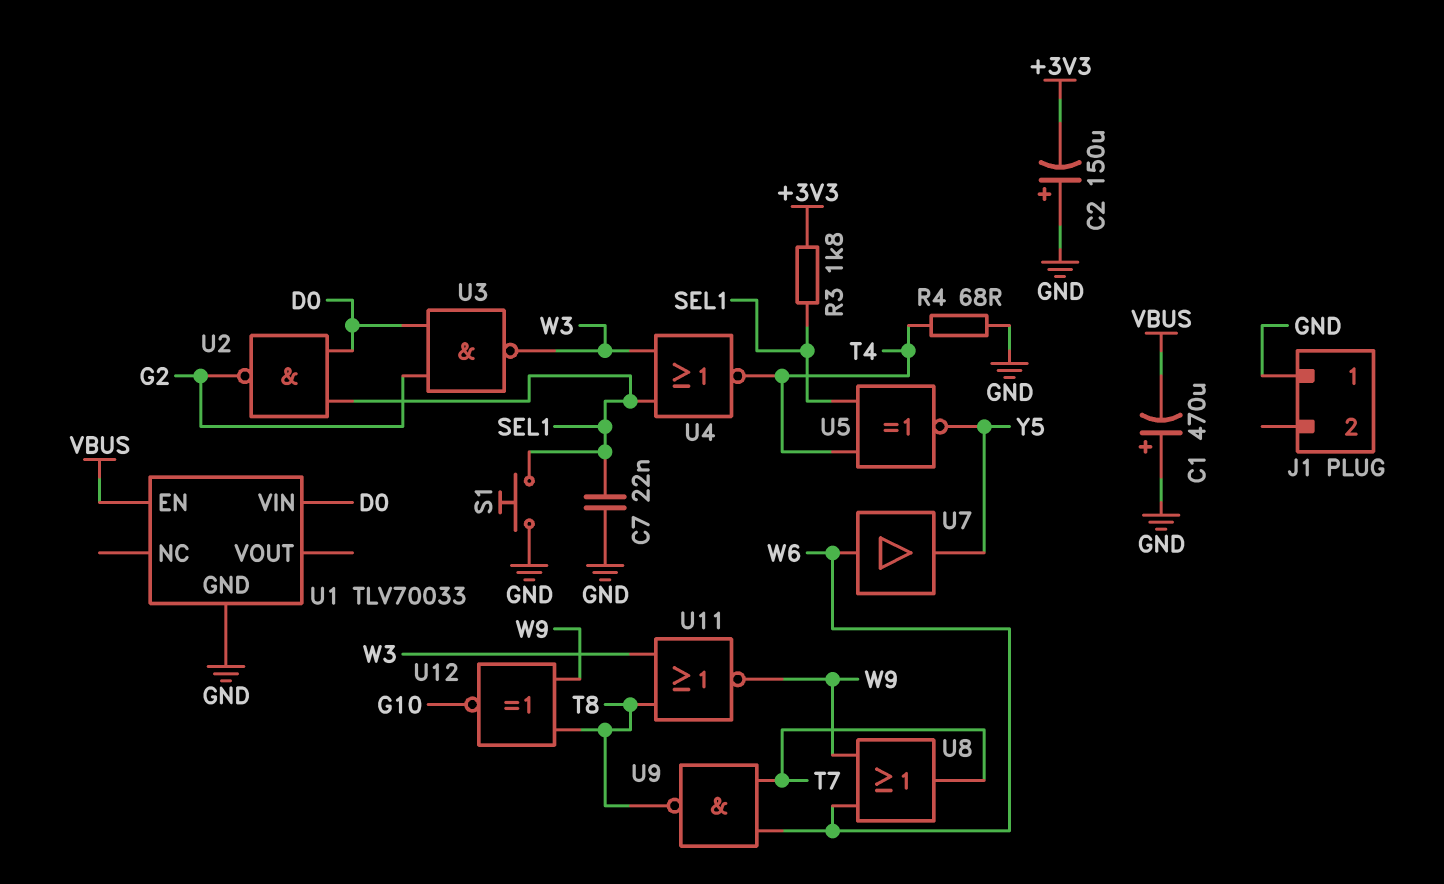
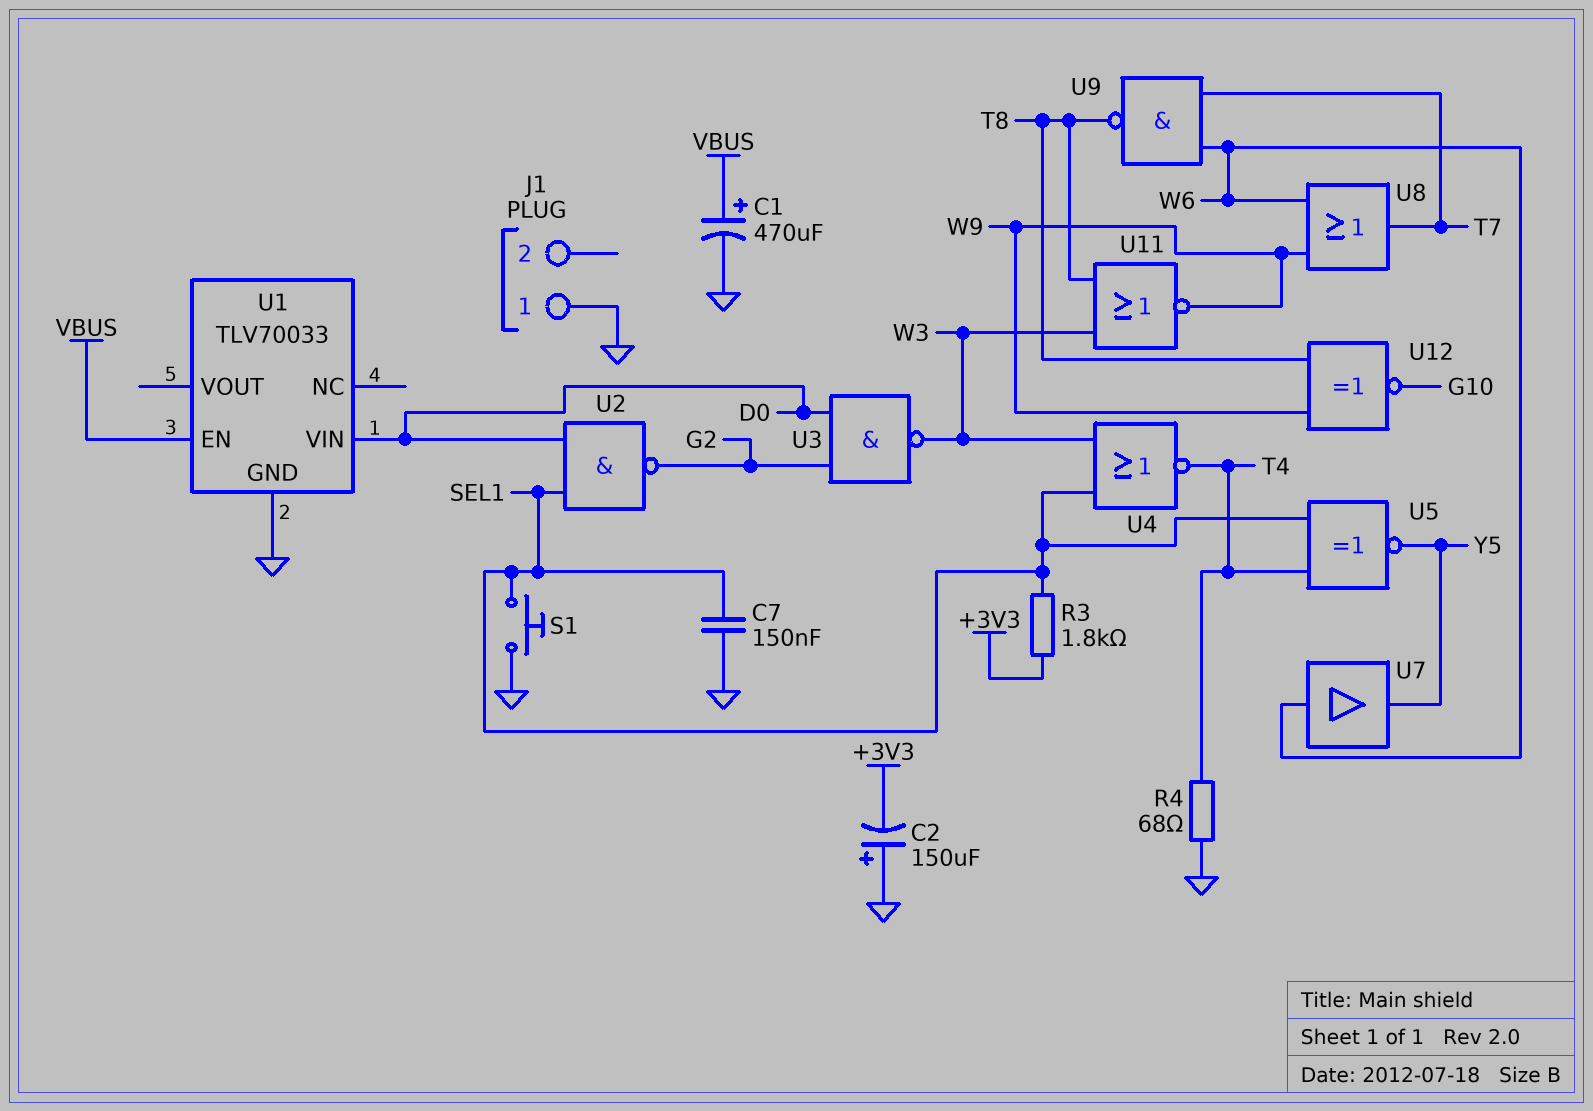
C1: 470uF (plus GND, minus VBUS) -> 470uF (plus VBUS, minus GND)
C7: 22nF (GND, SEL1) -> 150nF (GND, SEL1)

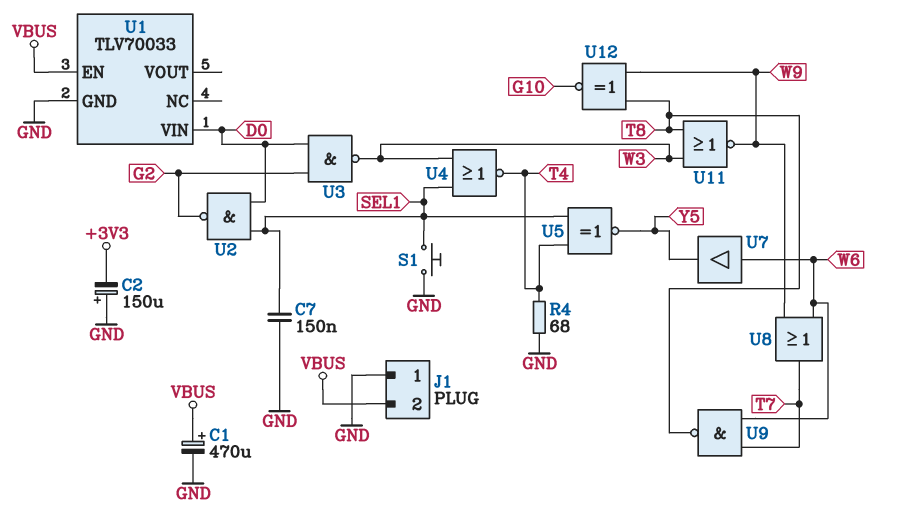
J1 pin 2: none -> VBUS
R3: 1.8k (+3V3, SEL1) -> none

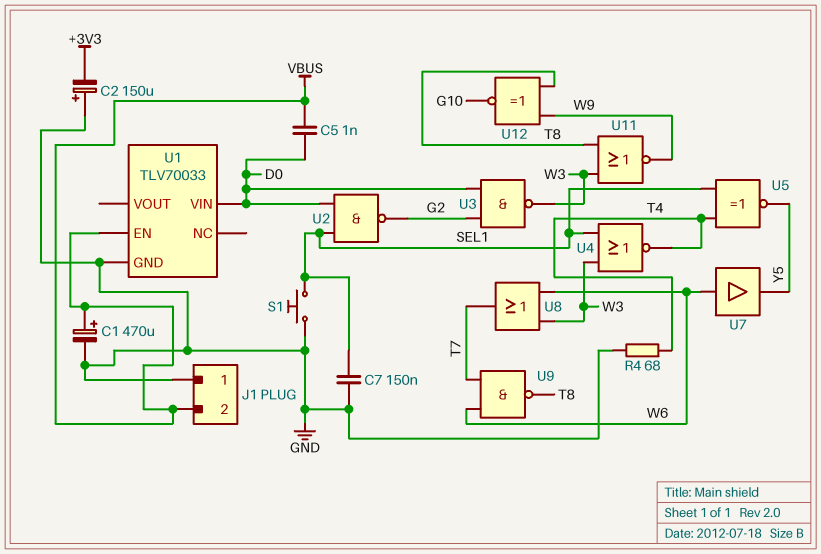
C5: none -> 1nF (D0, VBUS)
U8: OR (in W6, in W9, out T7) -> OR (in W3, in W6, out T7)

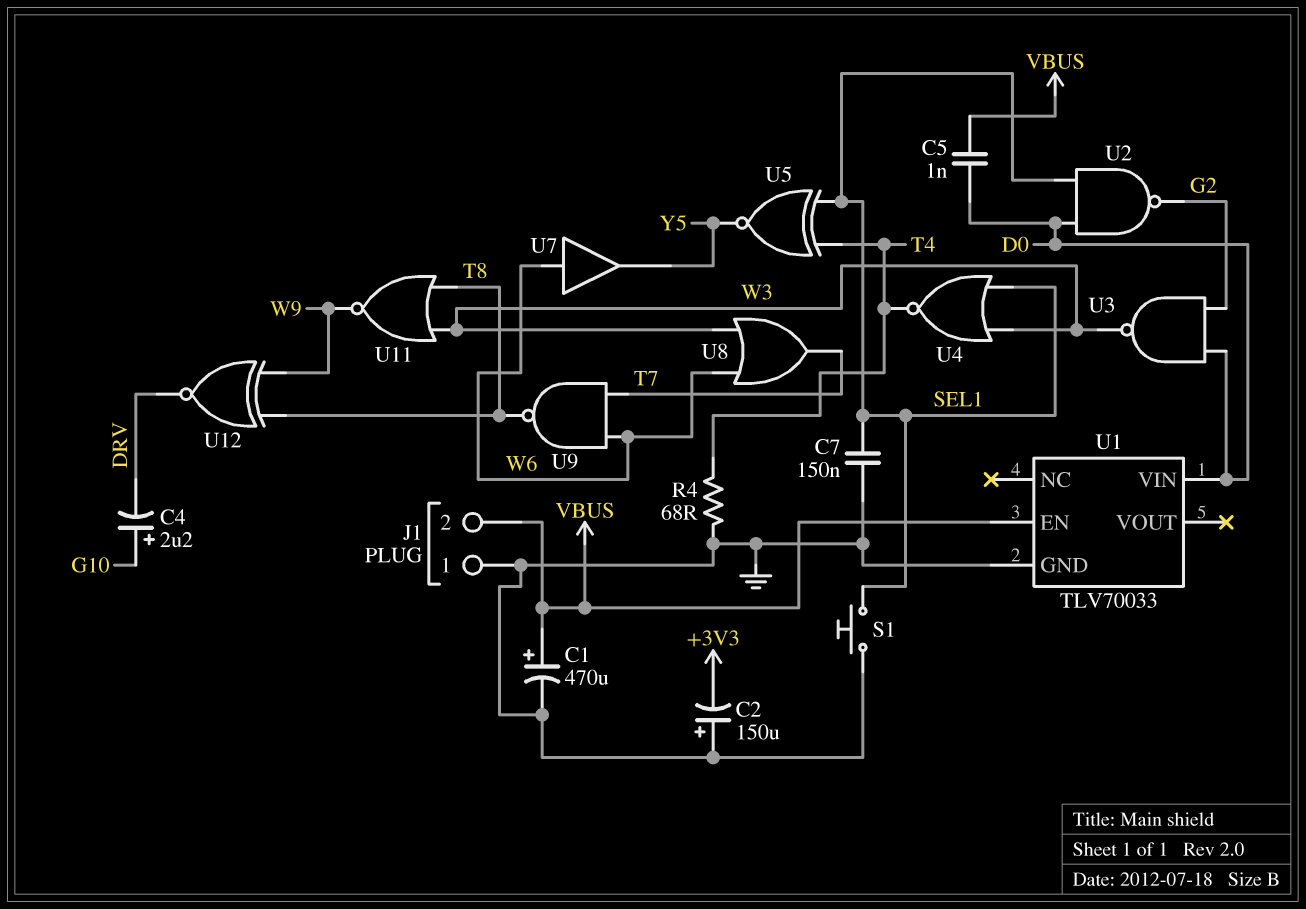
C4: none -> 2.2uF (plus G10, minus DRV)
U12: XNOR (in T8, in W9, out G10) -> XNOR (in T8, in W9, out DRV)

